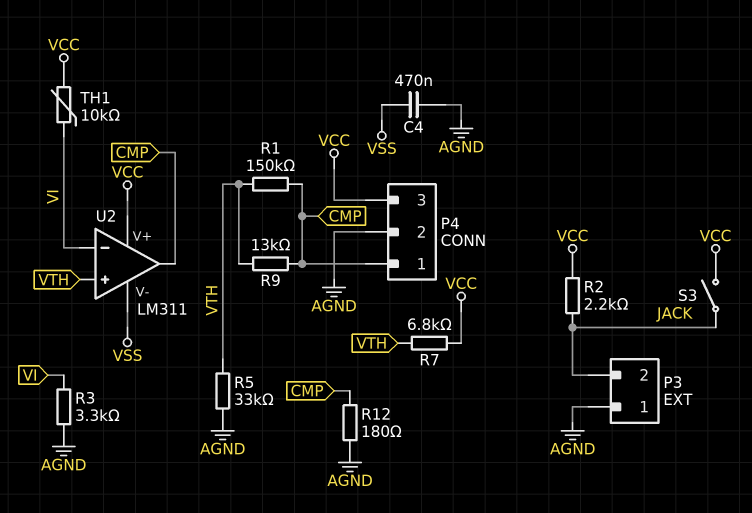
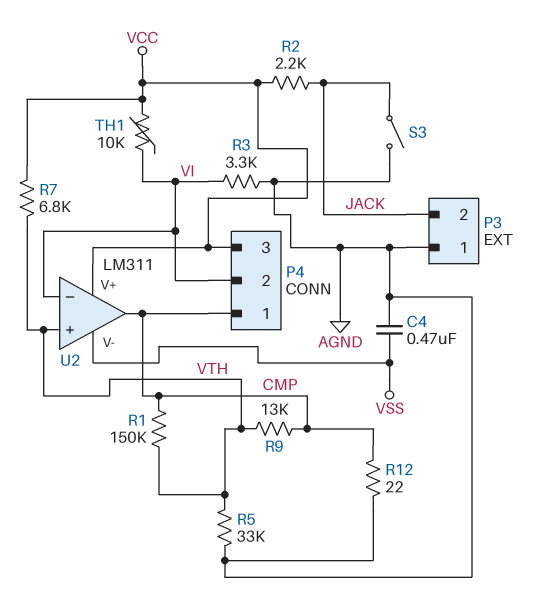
P4 pin 2: AGND -> VI
R12: 180 (AGND, CMP) -> 22 (AGND, CMP)
S3: switch (JACK, VCC) -> switch (AGND, JACK)

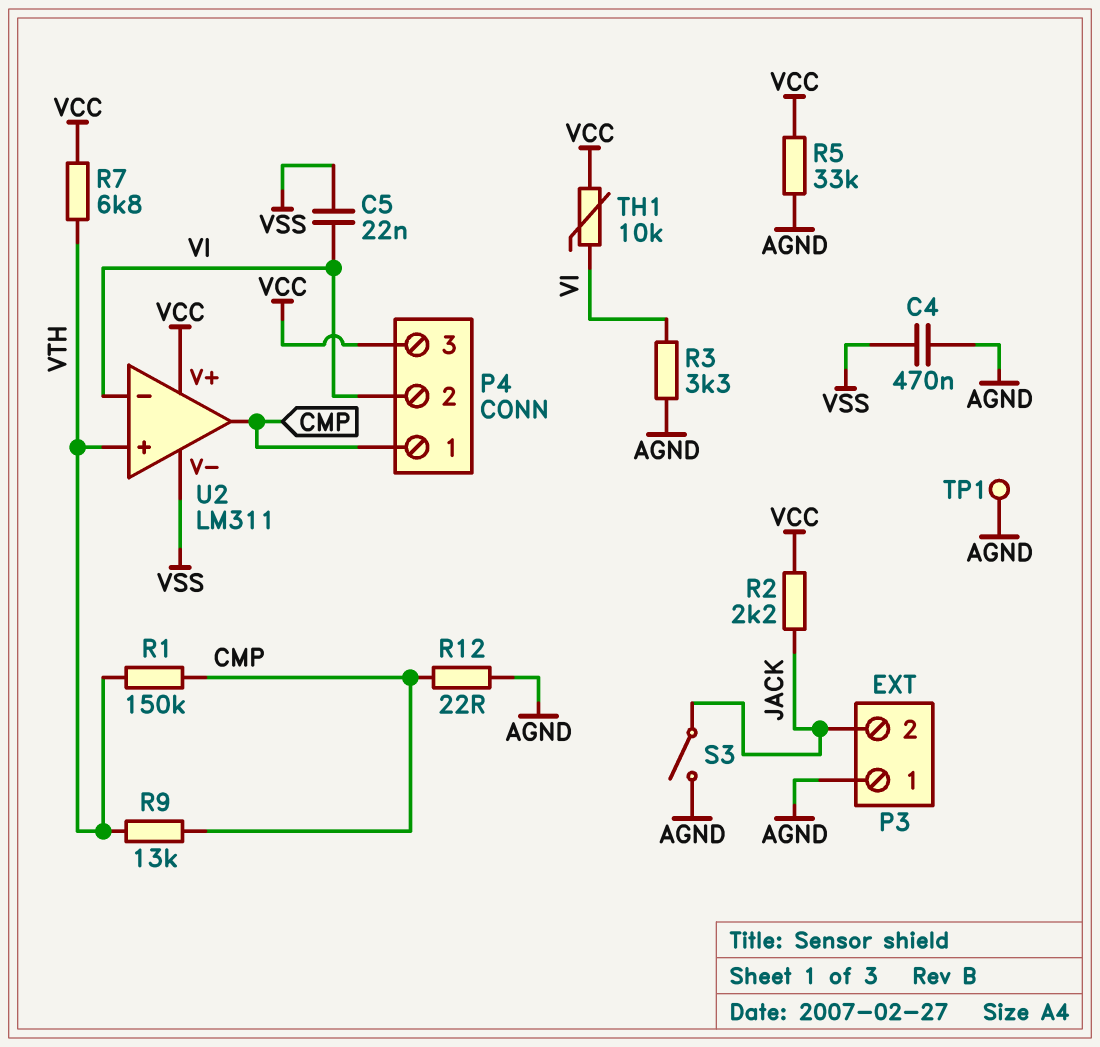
C5: none -> 22nF (VI, VSS)
R5: 33k (AGND, VTH) -> 33k (AGND, VCC)
TP1: none -> test point (AGND)

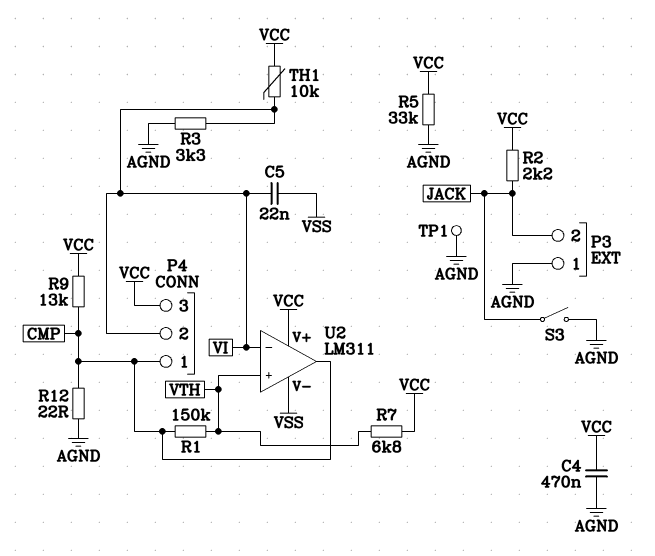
C4: 470nF (AGND, VSS) -> 470nF (AGND, VCC)
R9: 13k (CMP, VTH) -> 13k (CMP, VCC)

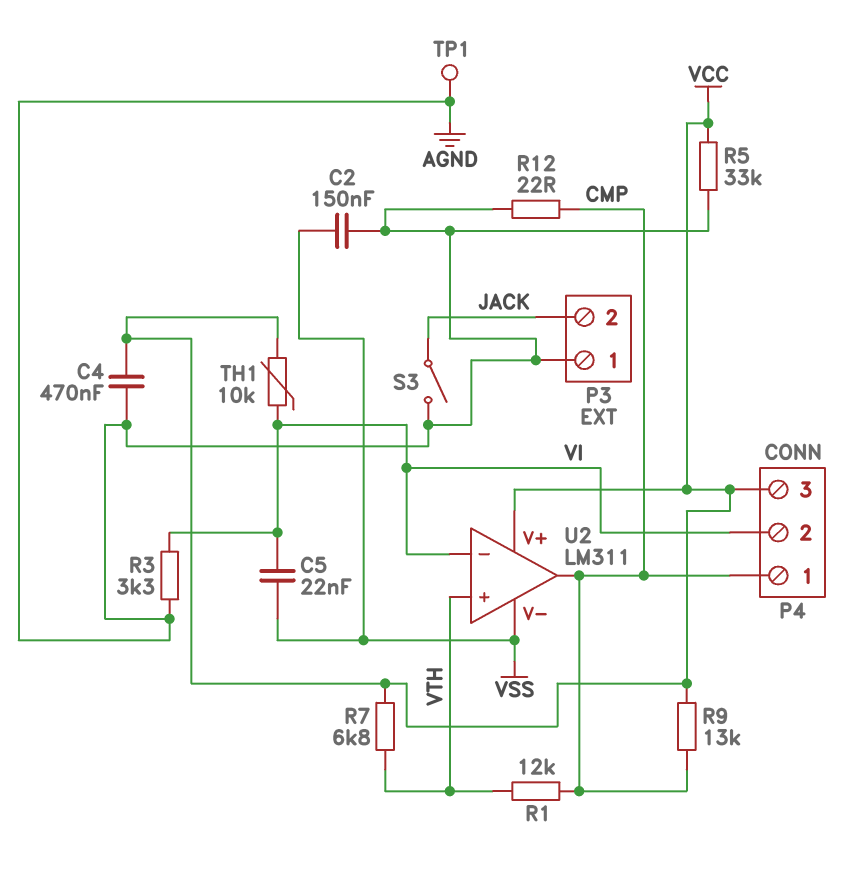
C2: none -> 150nF (AGND, VSS)
R1: 150k (CMP, VTH) -> 12k (CMP, VTH)
R2: 2.2k (JACK, VCC) -> none

